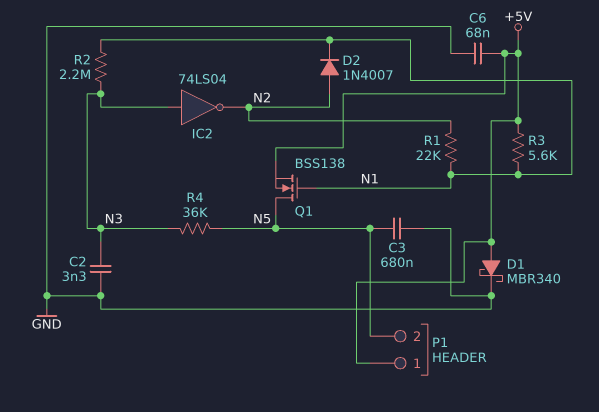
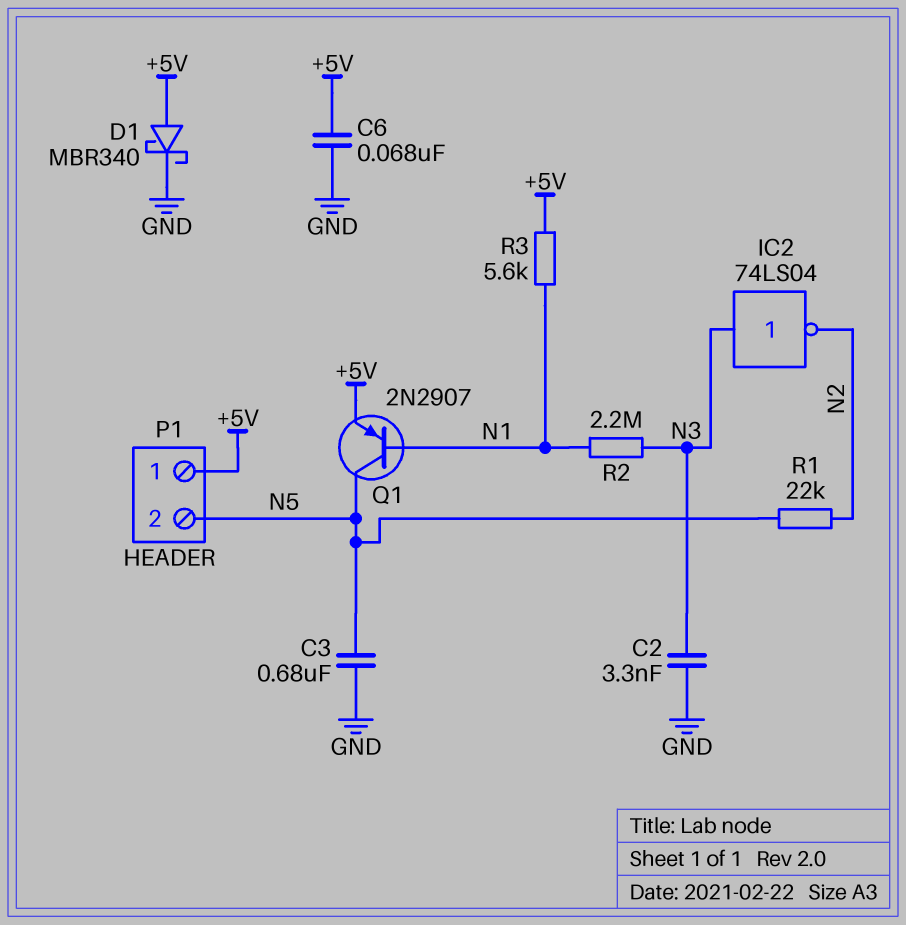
D2: diode 1N4007 (A N2, K N1) -> none
Q1: NMOS BSS138 (G N1, D N5, S +5V) -> PNP 2N2907 (B N1, C N5, E +5V)
R1: 22k (N1, N2) -> 22k (N2, N5)
R4: 36k (N3, N5) -> none

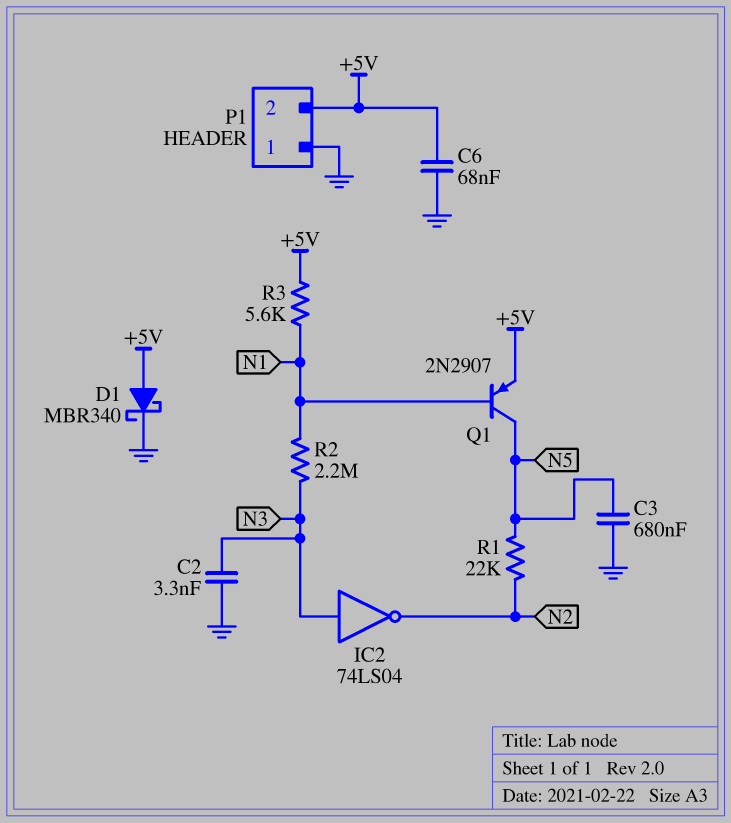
P1 pin 1: +5V -> GND
P1 pin 2: N5 -> +5V

